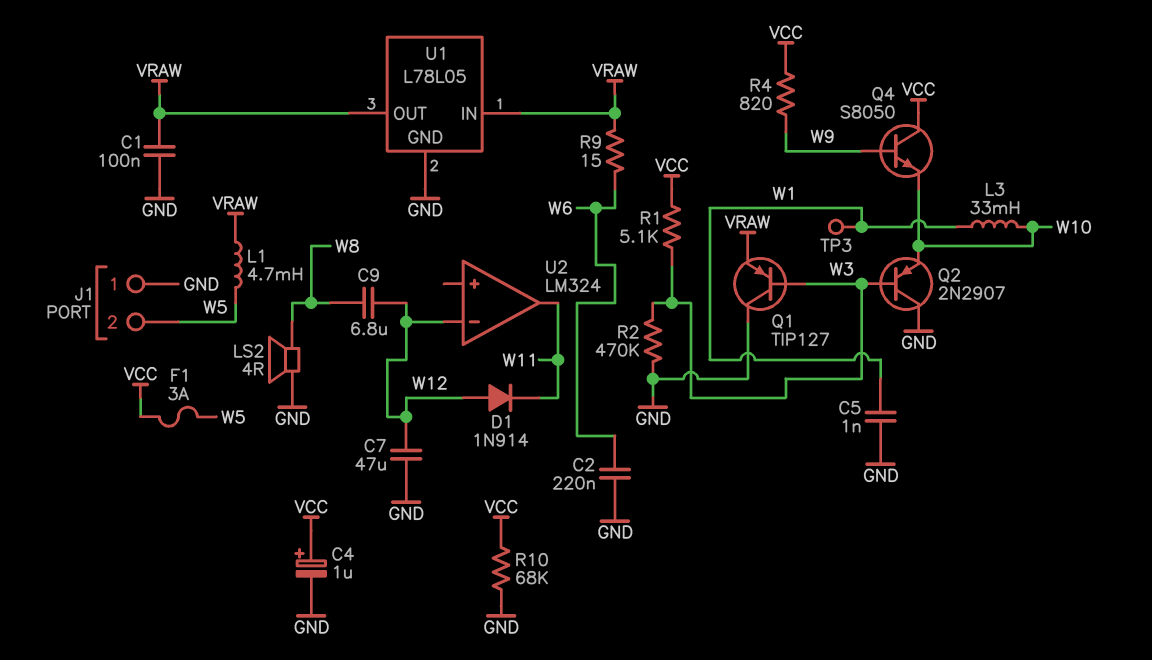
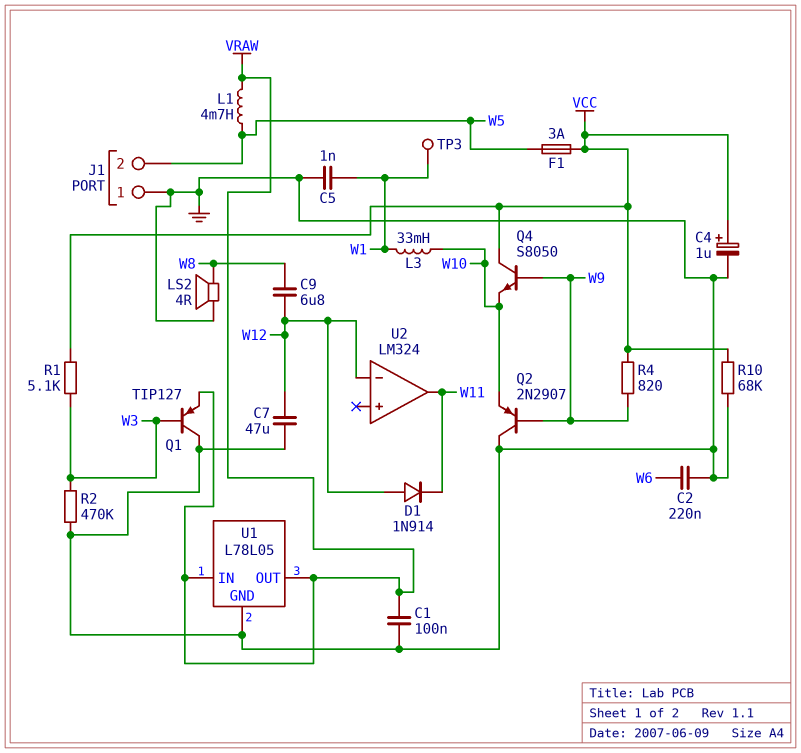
Q2: PNP 2N2907 (B W3, C GND, E W10) -> PNP 2N2907 (B W9, C GND, E W10)
R9: 15 (VRAW, W6) -> none

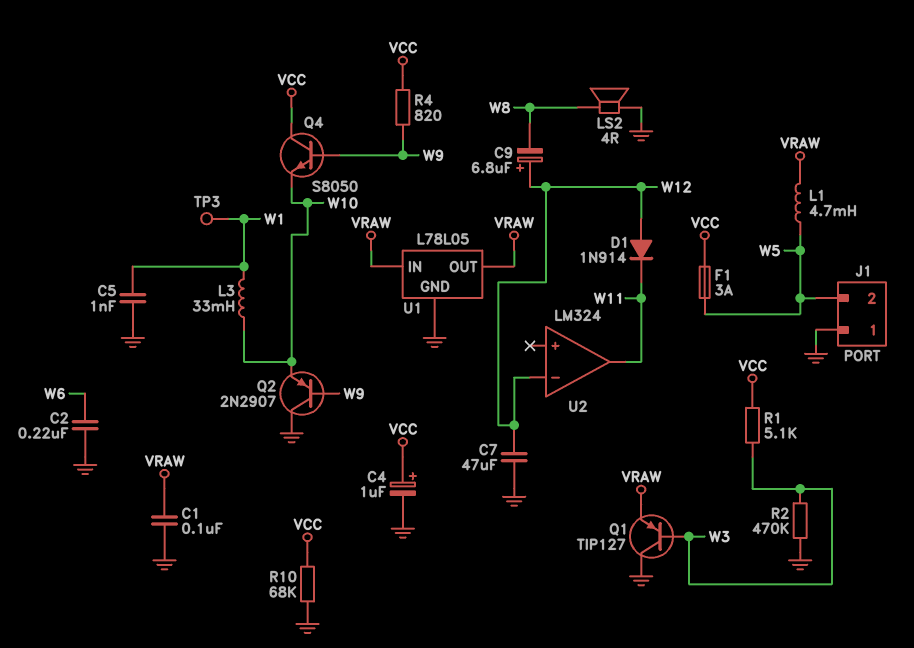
C9: 6.8uF (W8, W12) -> 6.8uF (plus W12, minus W8)

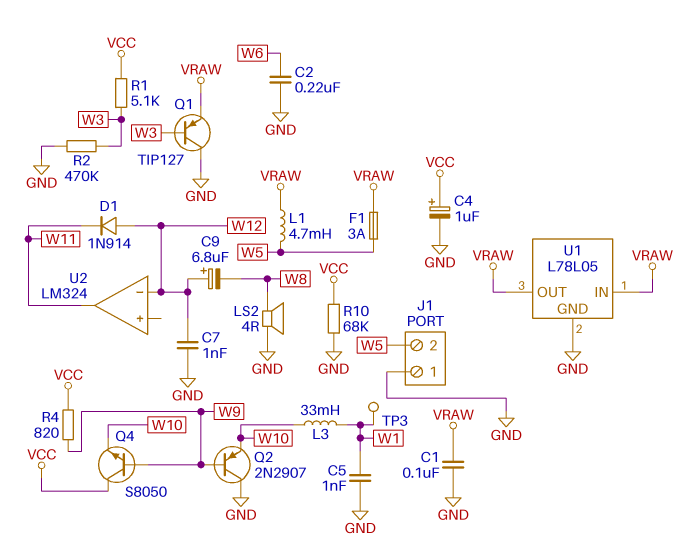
C7: 47uF (GND, W12) -> 1nF (GND, W12)
F1: 3A (VCC, W5) -> 3A (VRAW, W5)

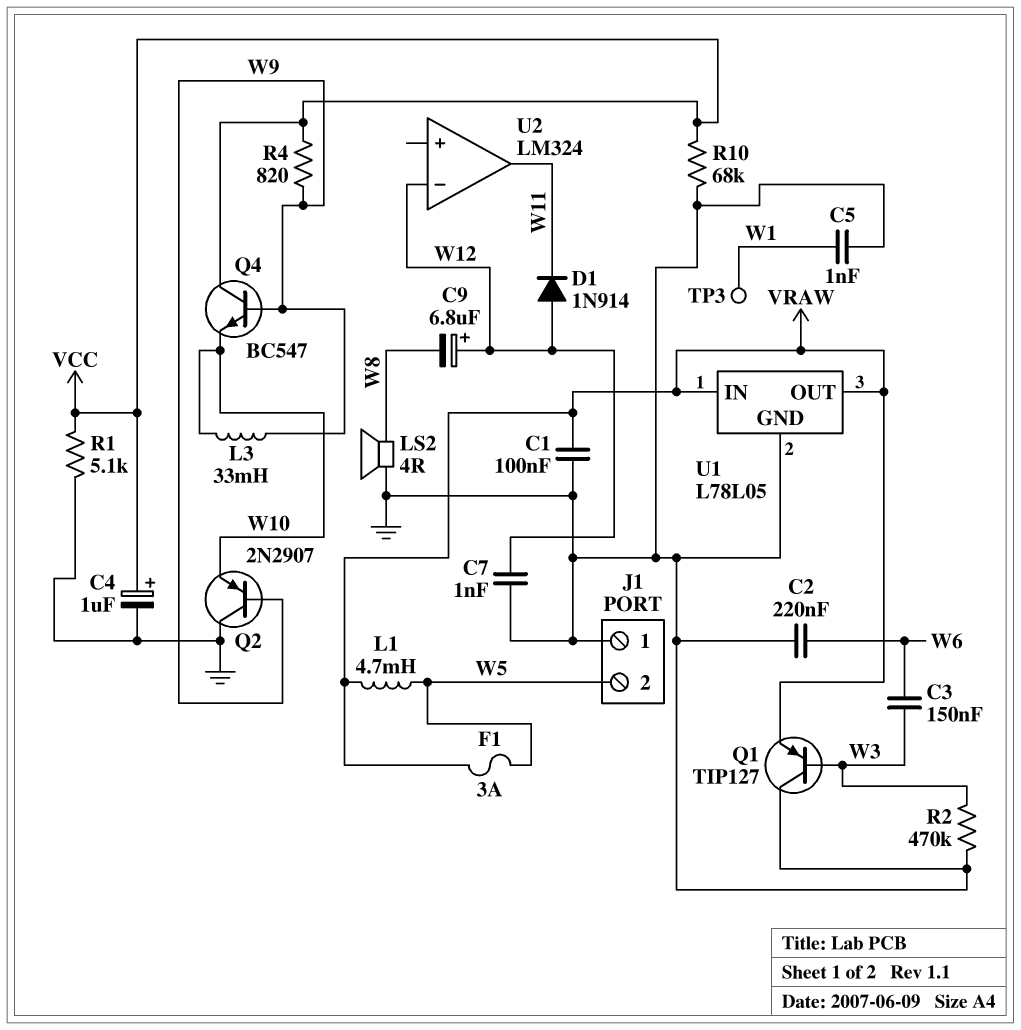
C3: none -> 150nF (W3, W6)
L3: 33mH (W1, W10) -> 33mH (W9, W10)
Q4: NPN S8050 (B W9, C VCC, E W10) -> NPN BC547 (B W9, C VCC, E W10)
R1: 5.1k (VCC, W3) -> 5.1k (GND, VCC)

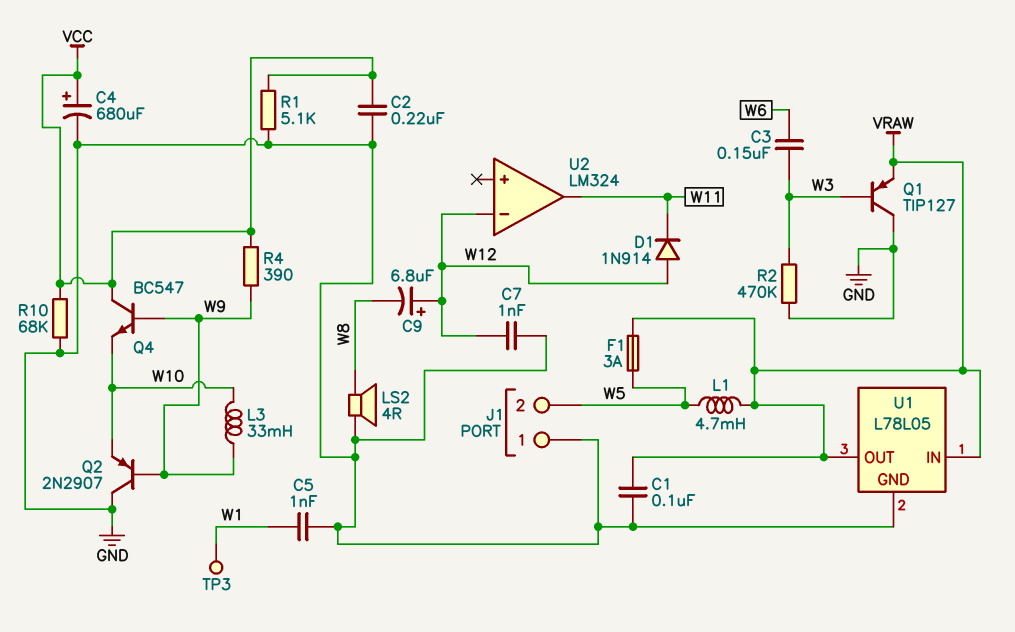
C2: 220nF (GND, W6) -> 220nF (GND, VCC)
C4: 1uF (plus VCC, minus GND) -> 680uF (plus VCC, minus GND)
R4: 820 (VCC, W9) -> 390 (VCC, W9)

